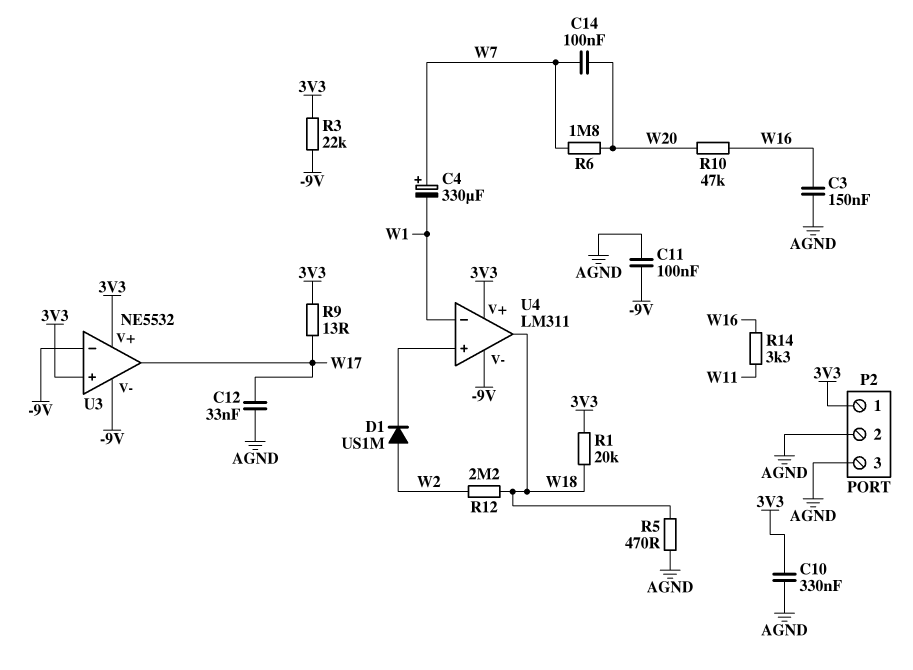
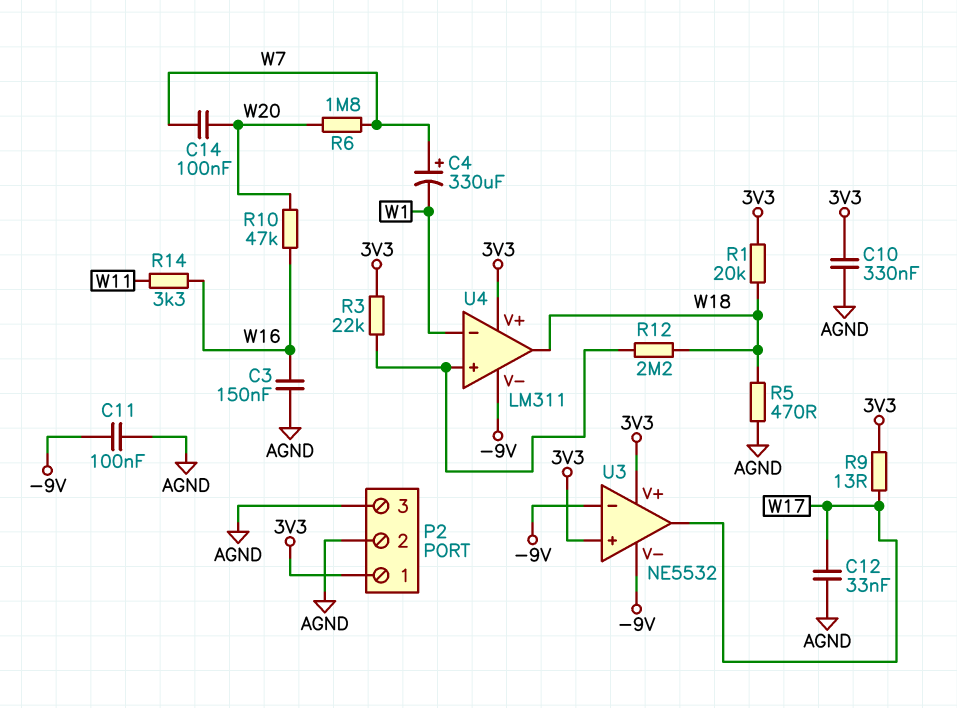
D1: diode US1M (A W2, K U4/in+) -> none
R3: 22k (-9V, 3V3) -> 22k (3V3, U4/in+)
R12: 2.2M (W2, W18) -> 2.2M (U4/in+, W18)

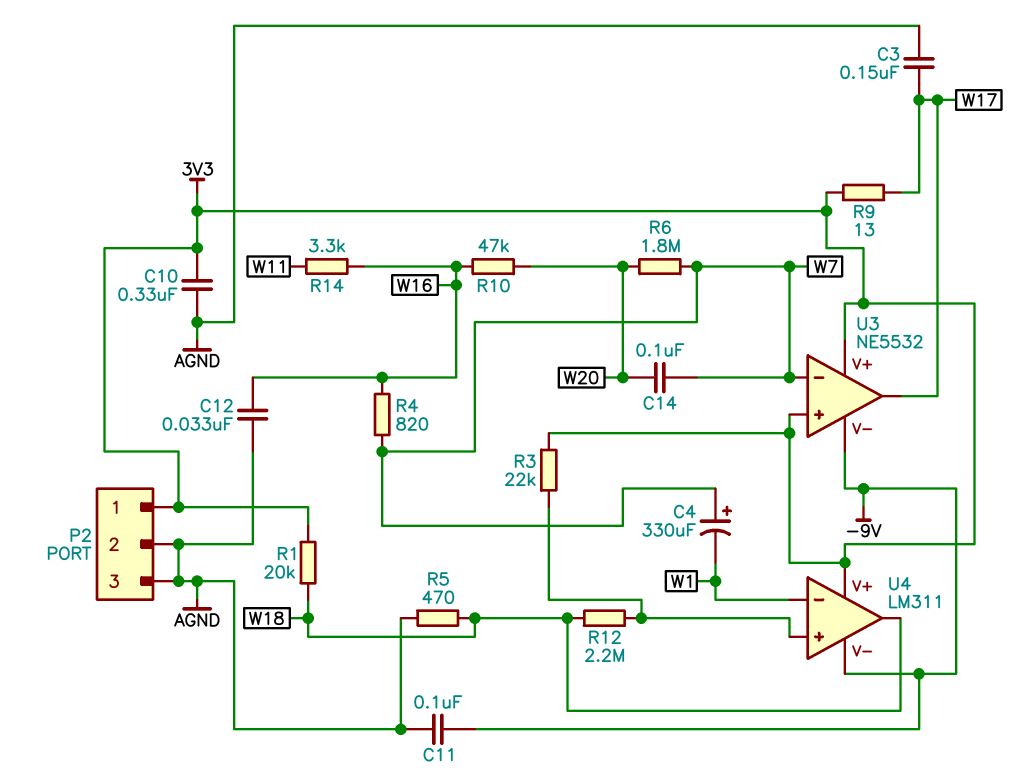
C3: 150nF (AGND, W16) -> 150nF (AGND, W17)
C12: 33nF (AGND, W17) -> 33nF (AGND, W16)
R4: none -> 820 (W7, W16)
U3 pin in-: -9V -> W7

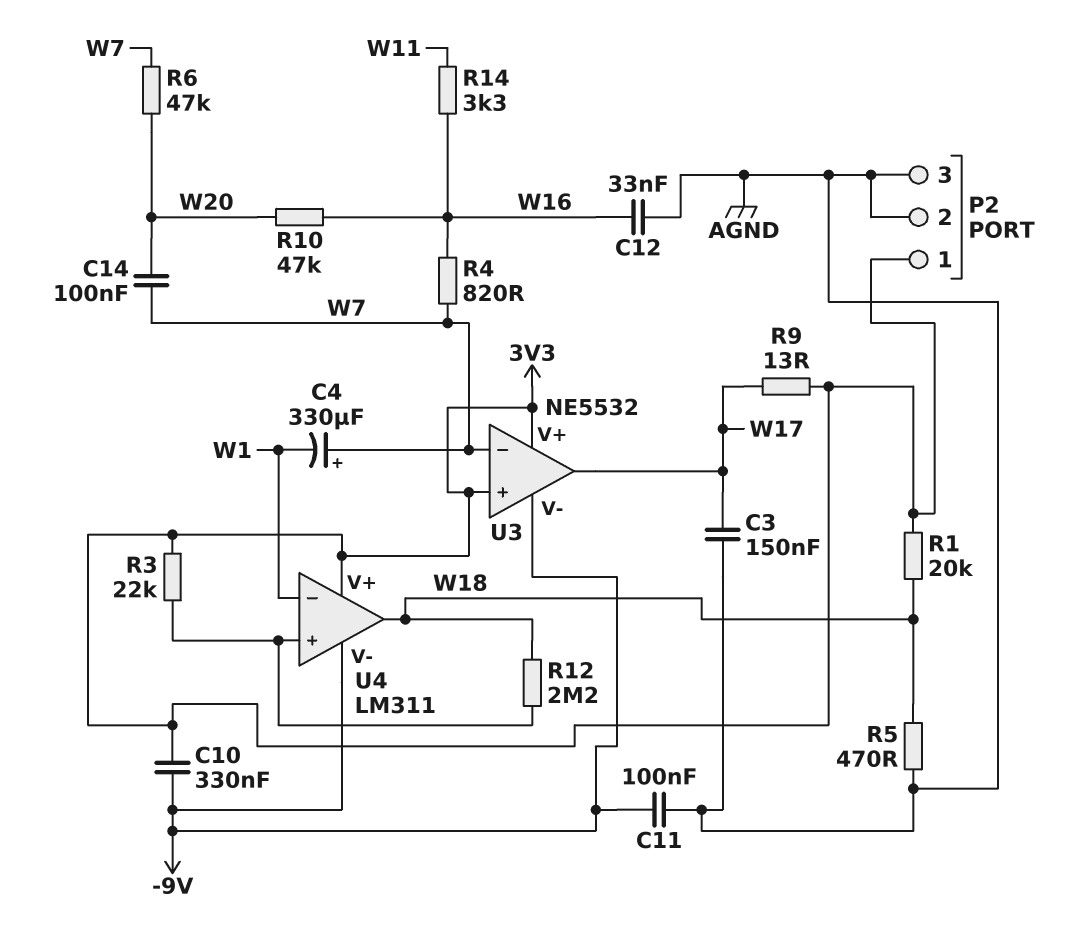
C10: 330nF (3V3, AGND) -> 330nF (-9V, 3V3)
R6: 1.8M (W7, W20) -> 47k (W7, W20)

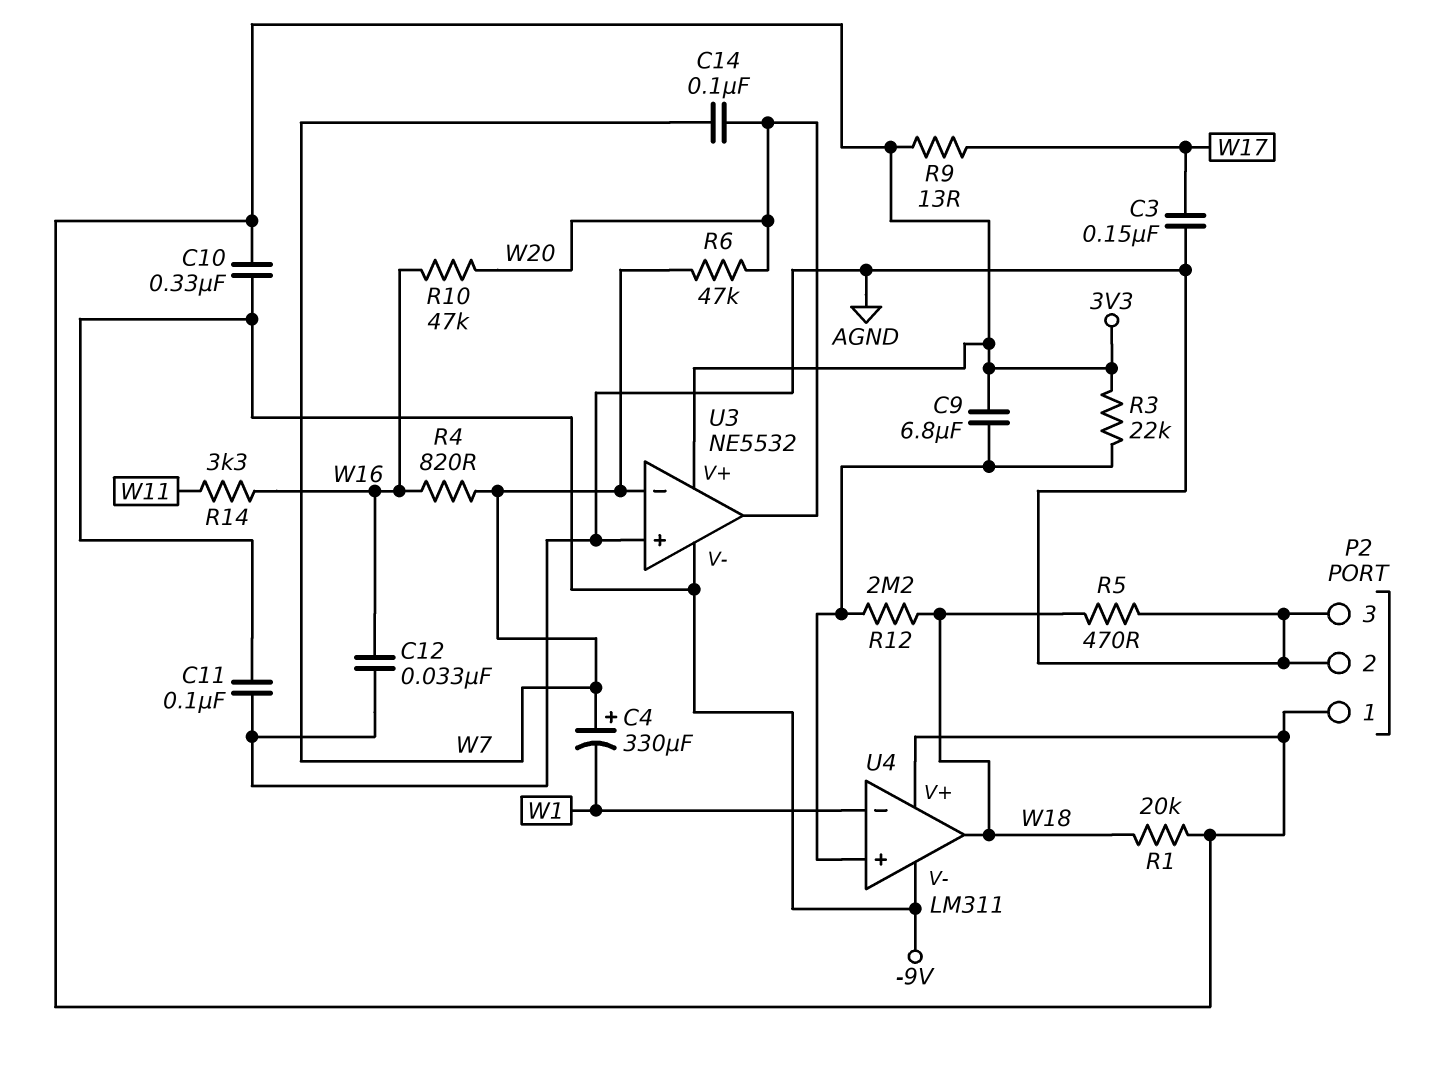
C9: none -> 6.8uF (3V3, U4/in+)
U3 pin in+: 3V3 -> AGND
U3 pin out: W17 -> W20

